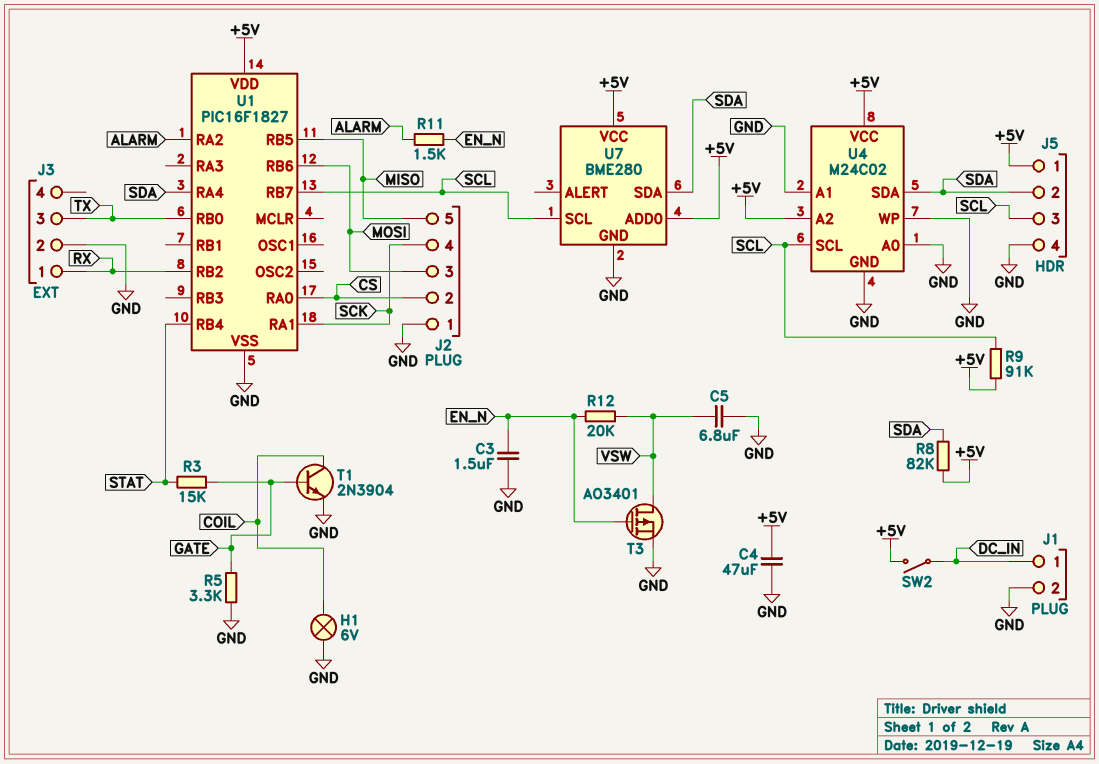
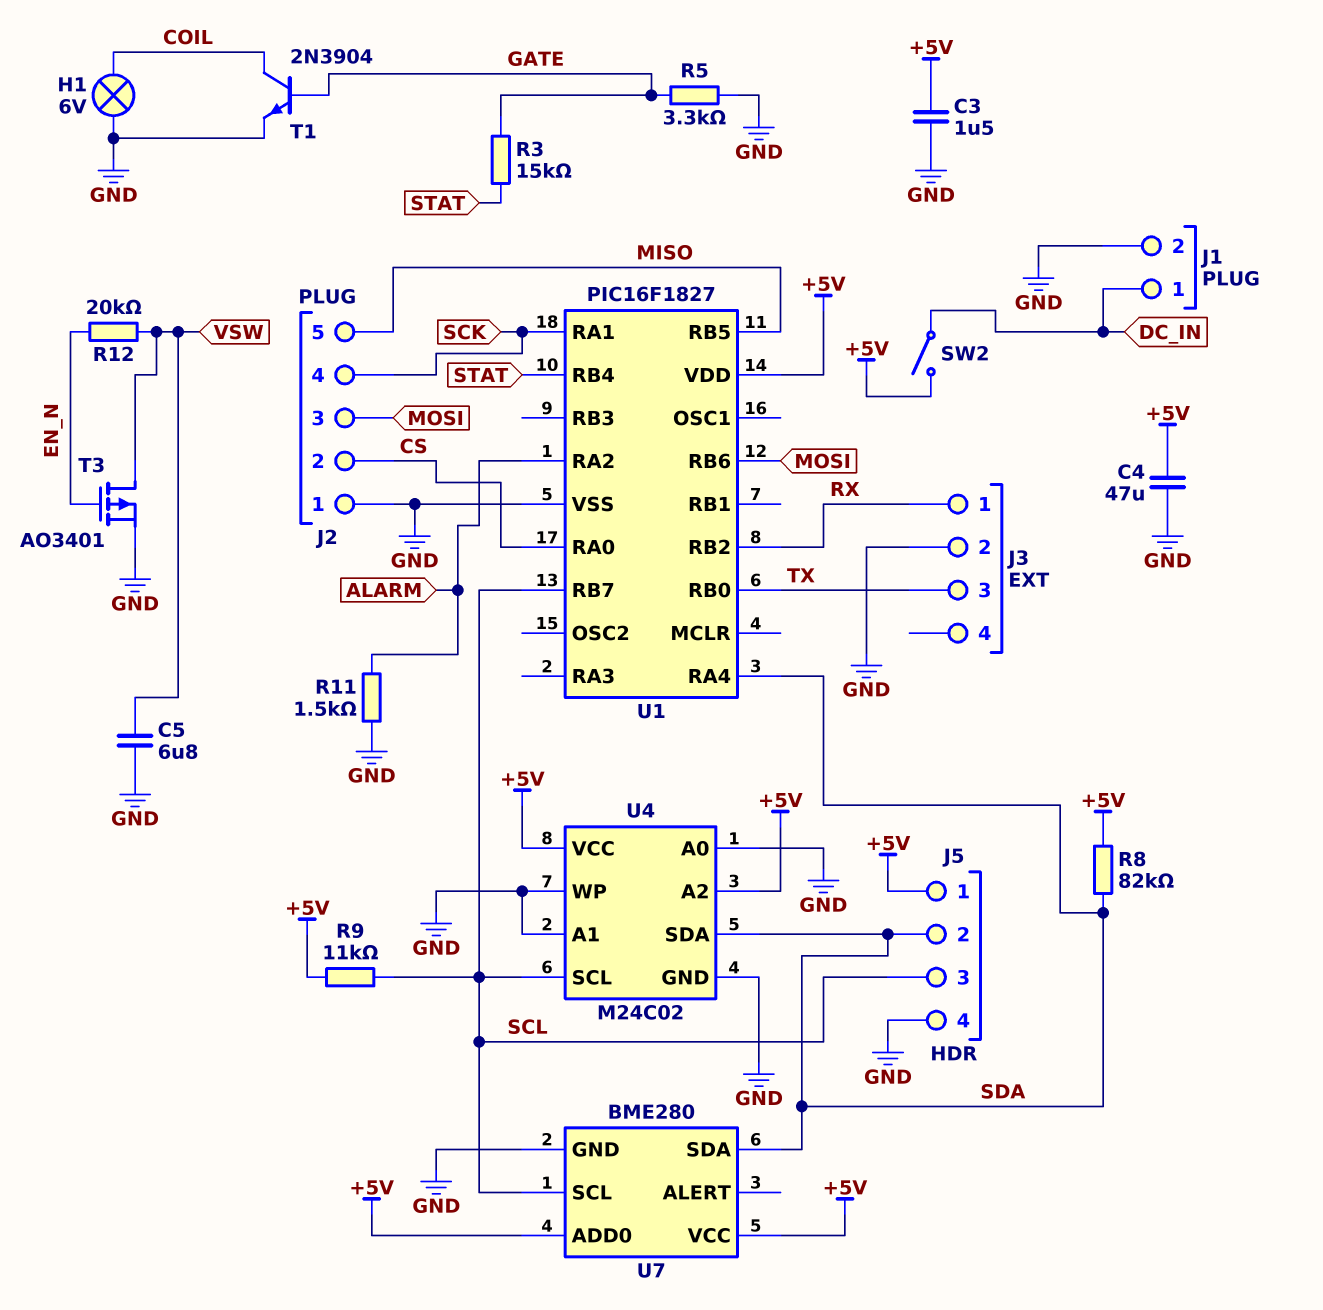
C3: 1.5uF (EN_N, GND) -> 1.5uF (+5V, GND)
R9: 91k (+5V, SCL) -> 11k (+5V, SCL)
R11: 1.5k (ALARM, EN_N) -> 1.5k (ALARM, GND)

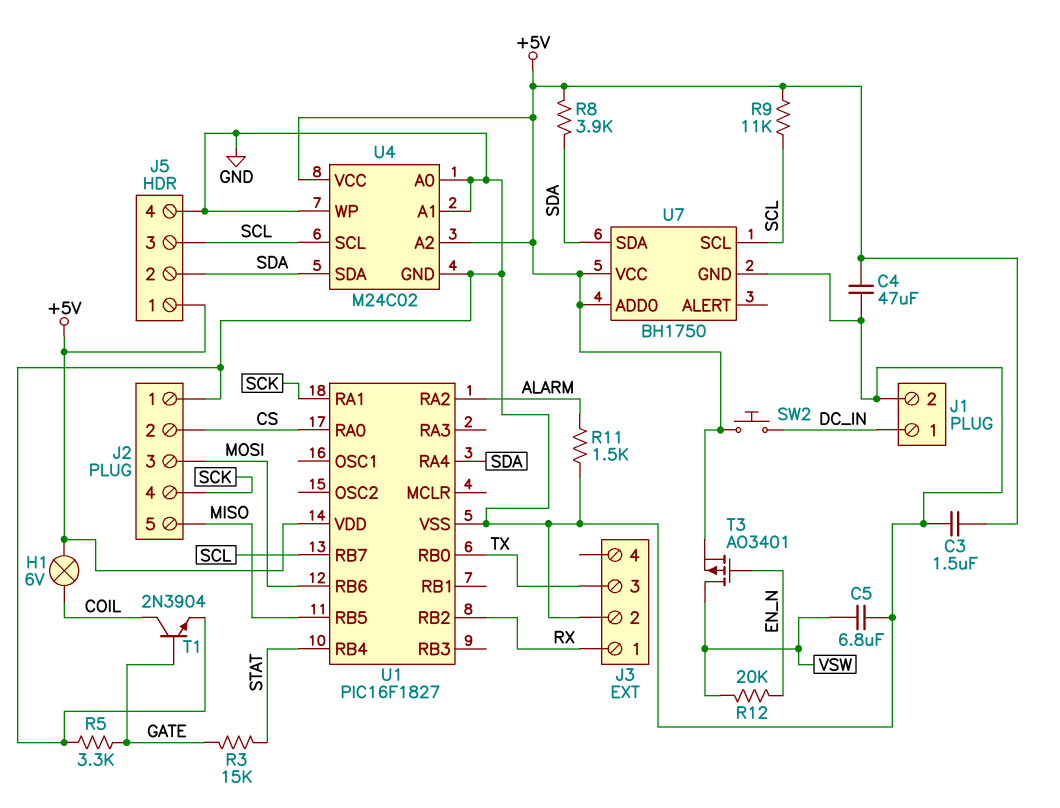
H1: lamp 6V (COIL, GND) -> lamp 6V (+5V, COIL)
R8: 82k (+5V, SDA) -> 3.9k (+5V, SDA)
SW2: switch (+5V, DC_IN) -> button (+5V, DC_IN)
T3: PMOS AO3401 (G EN_N, D VSW, S GND) -> PMOS AO3401 (G EN_N, D VSW, S +5V)
U7: BME280 -> BH1750

